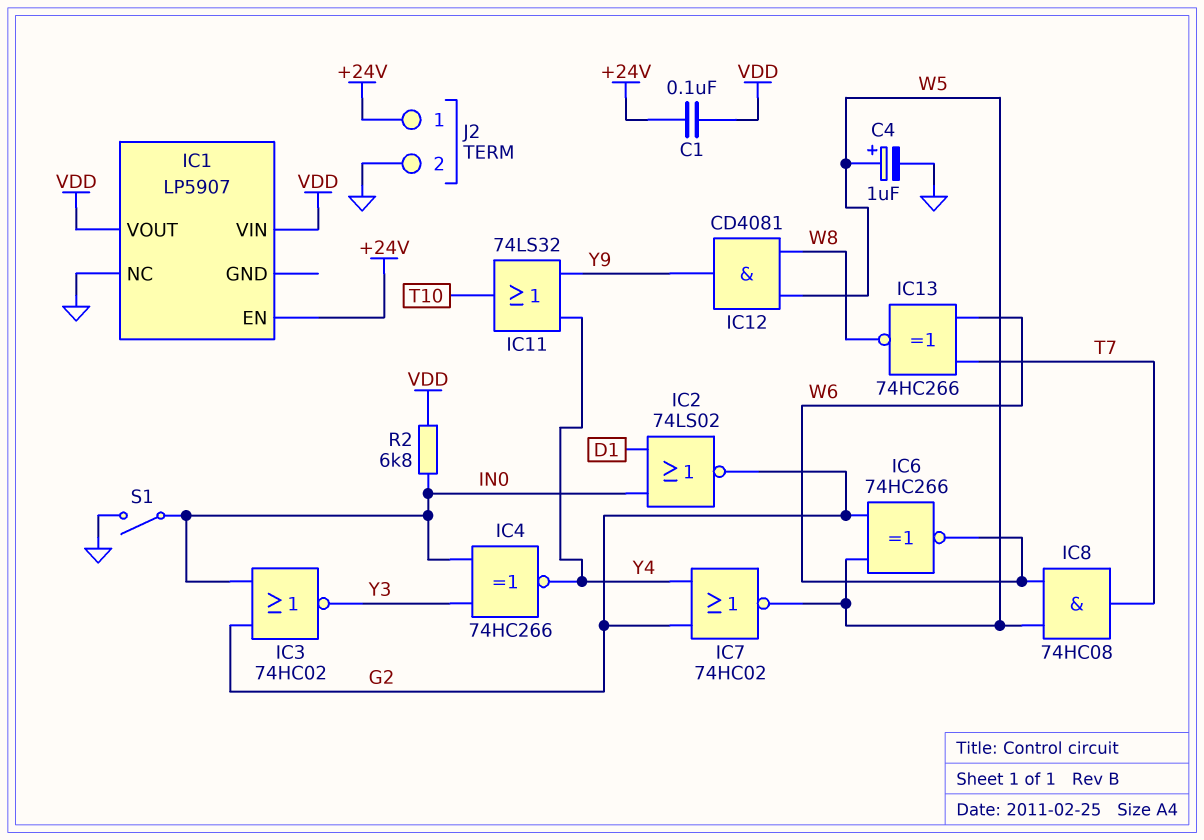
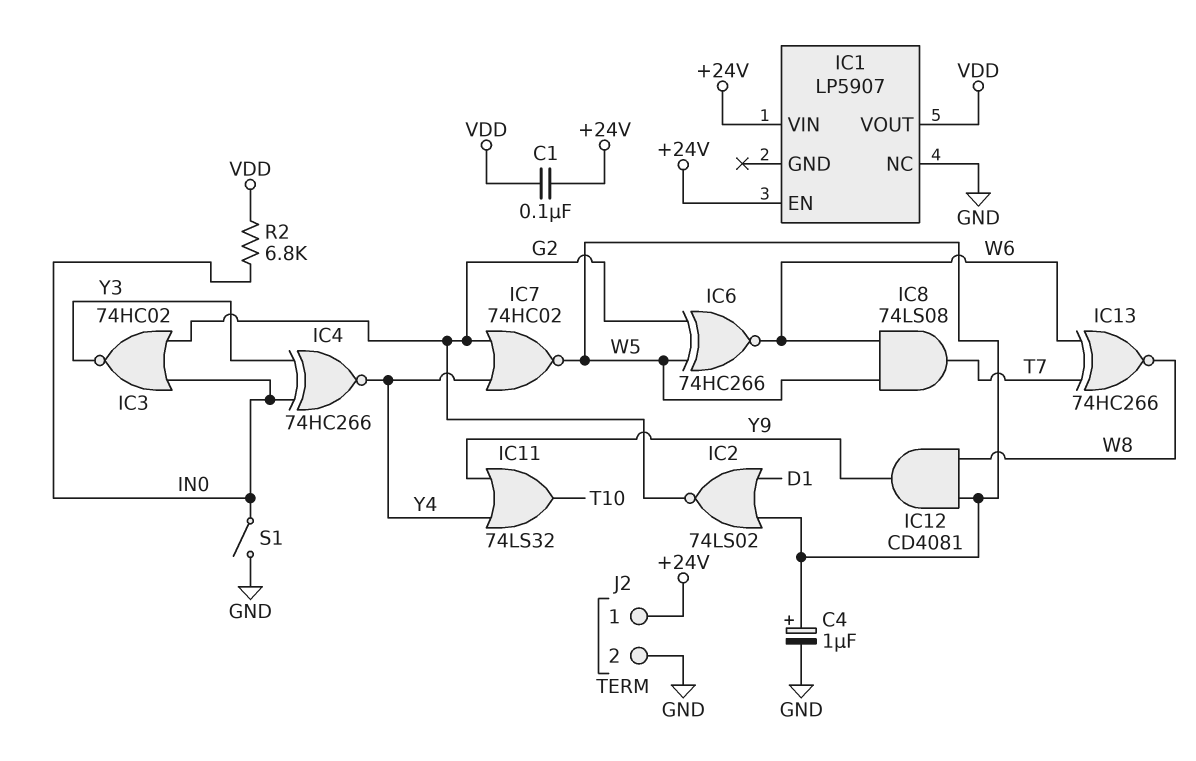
IC1 pin VIN: VDD -> +24V
IC2: NOR 74LS02 (in D1, in IN0, out G2) -> NOR 74LS02 (in D1, in W5, out G2)
IC8: AND 74HC08 (in W5, in W6, out T7) -> AND 74LS08 (in W5, in W6, out T7)

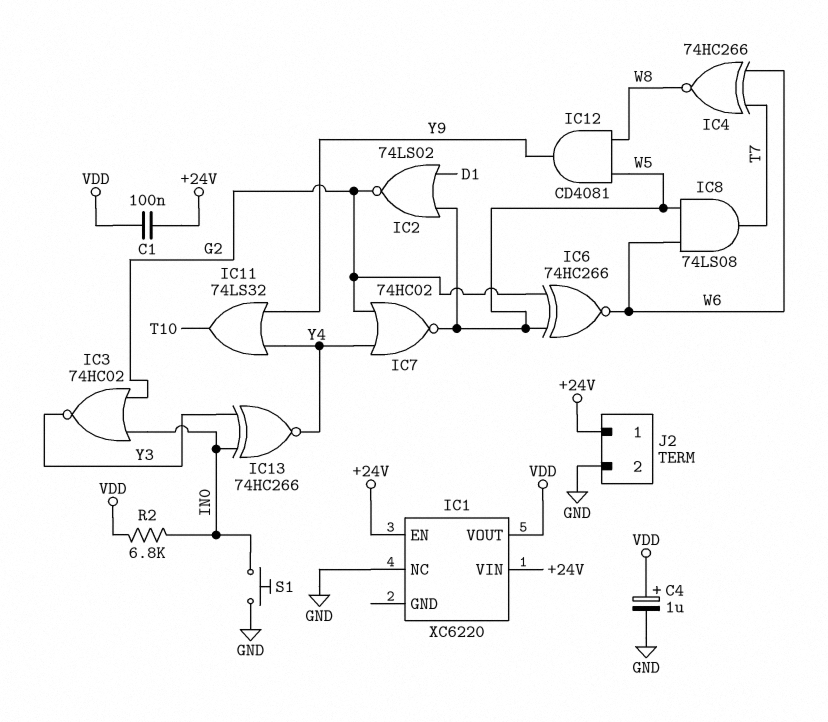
C4: 1uF (plus W5, minus GND) -> 1uF (plus VDD, minus GND)
IC1: LP5907 -> XC6220
IC4: XNOR 74HC266 (in IN0, in Y3, out Y4) -> XNOR 74HC266 (in T7, in W6, out W8)
IC13: XNOR 74HC266 (in T7, in W6, out W8) -> XNOR 74HC266 (in IN0, in Y3, out Y4)
S1: switch (GND, IN0) -> button (GND, IN0)

